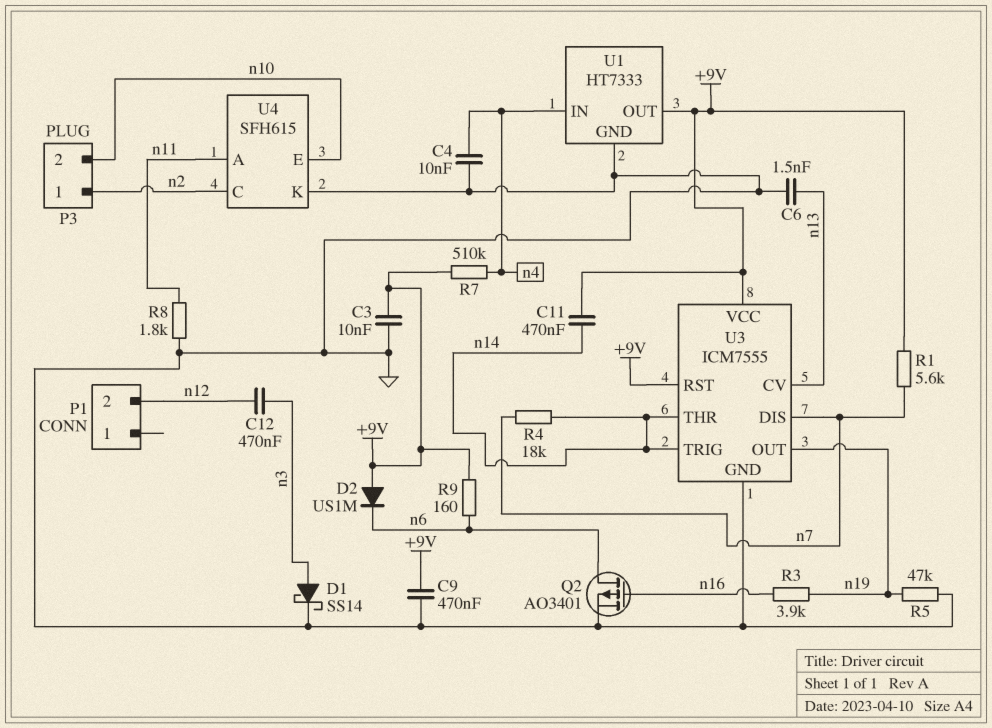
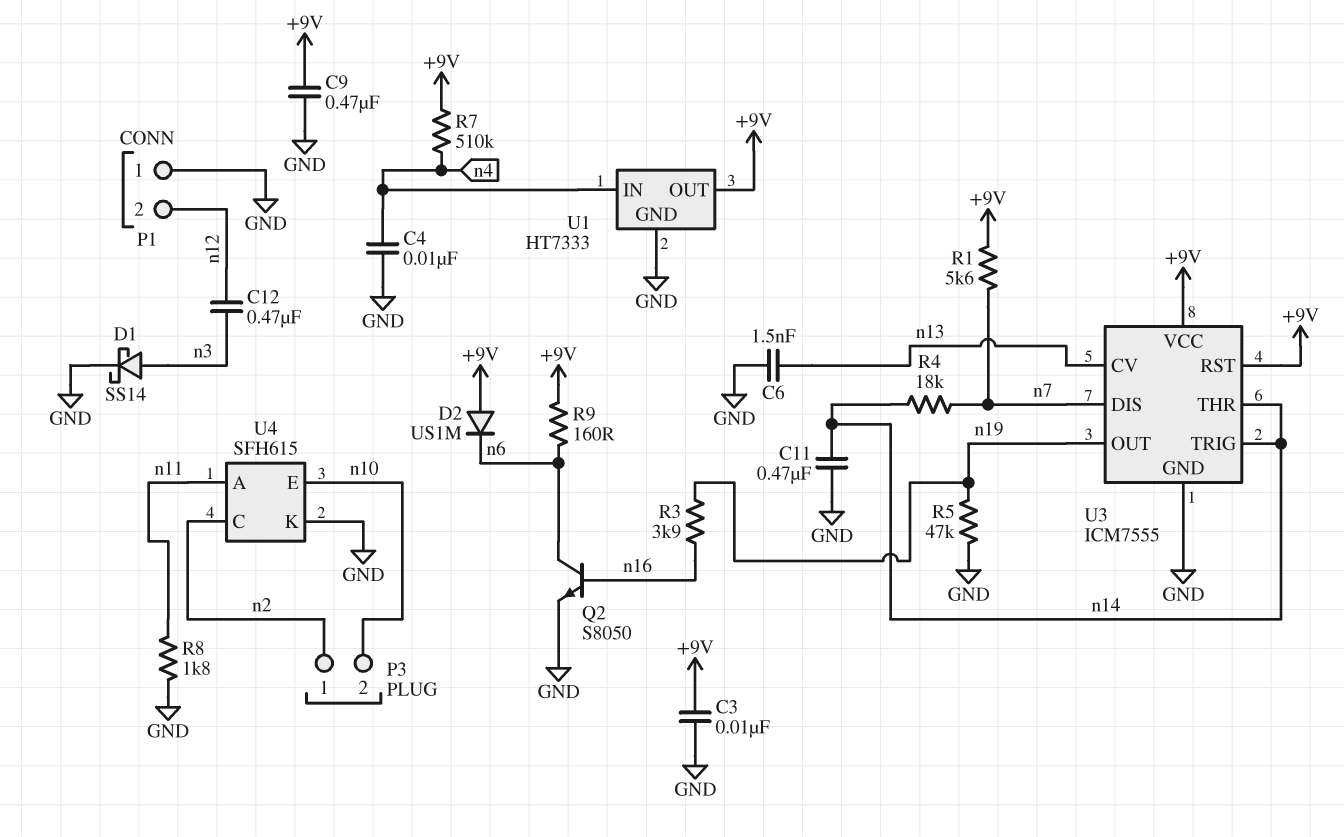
C11: 470nF (+9V, n14) -> 470nF (GND, n14)
P1 pin 1: none -> GND
Q2: PMOS AO3401 (G n16, D n6, S GND) -> NPN S8050 (B n16, C n6, E GND)

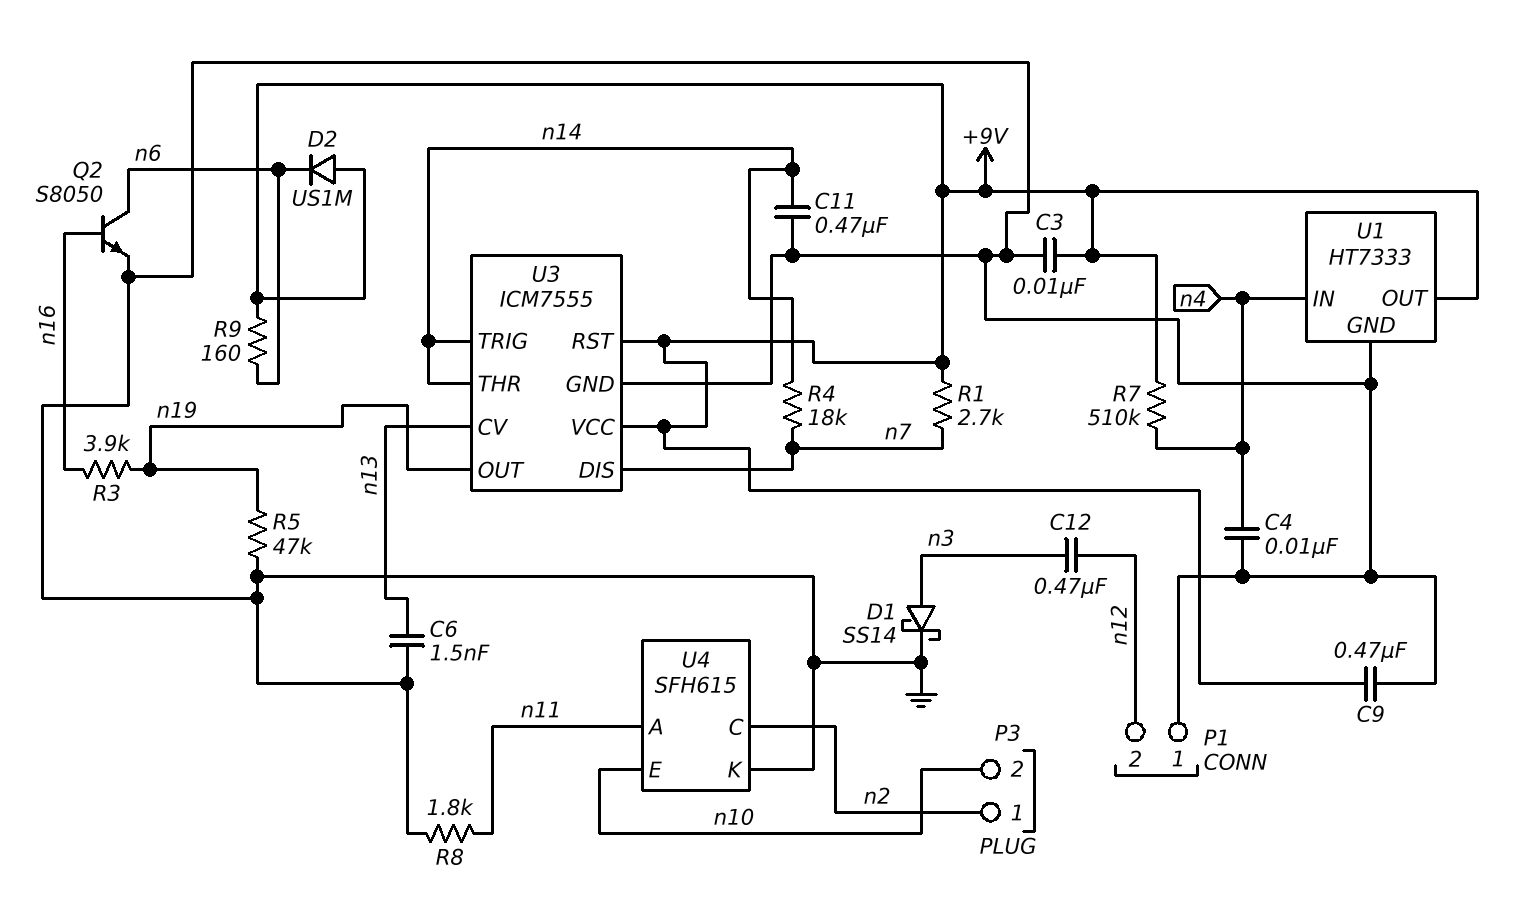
R1: 5.6k (+9V, n7) -> 2.7k (+9V, n7)

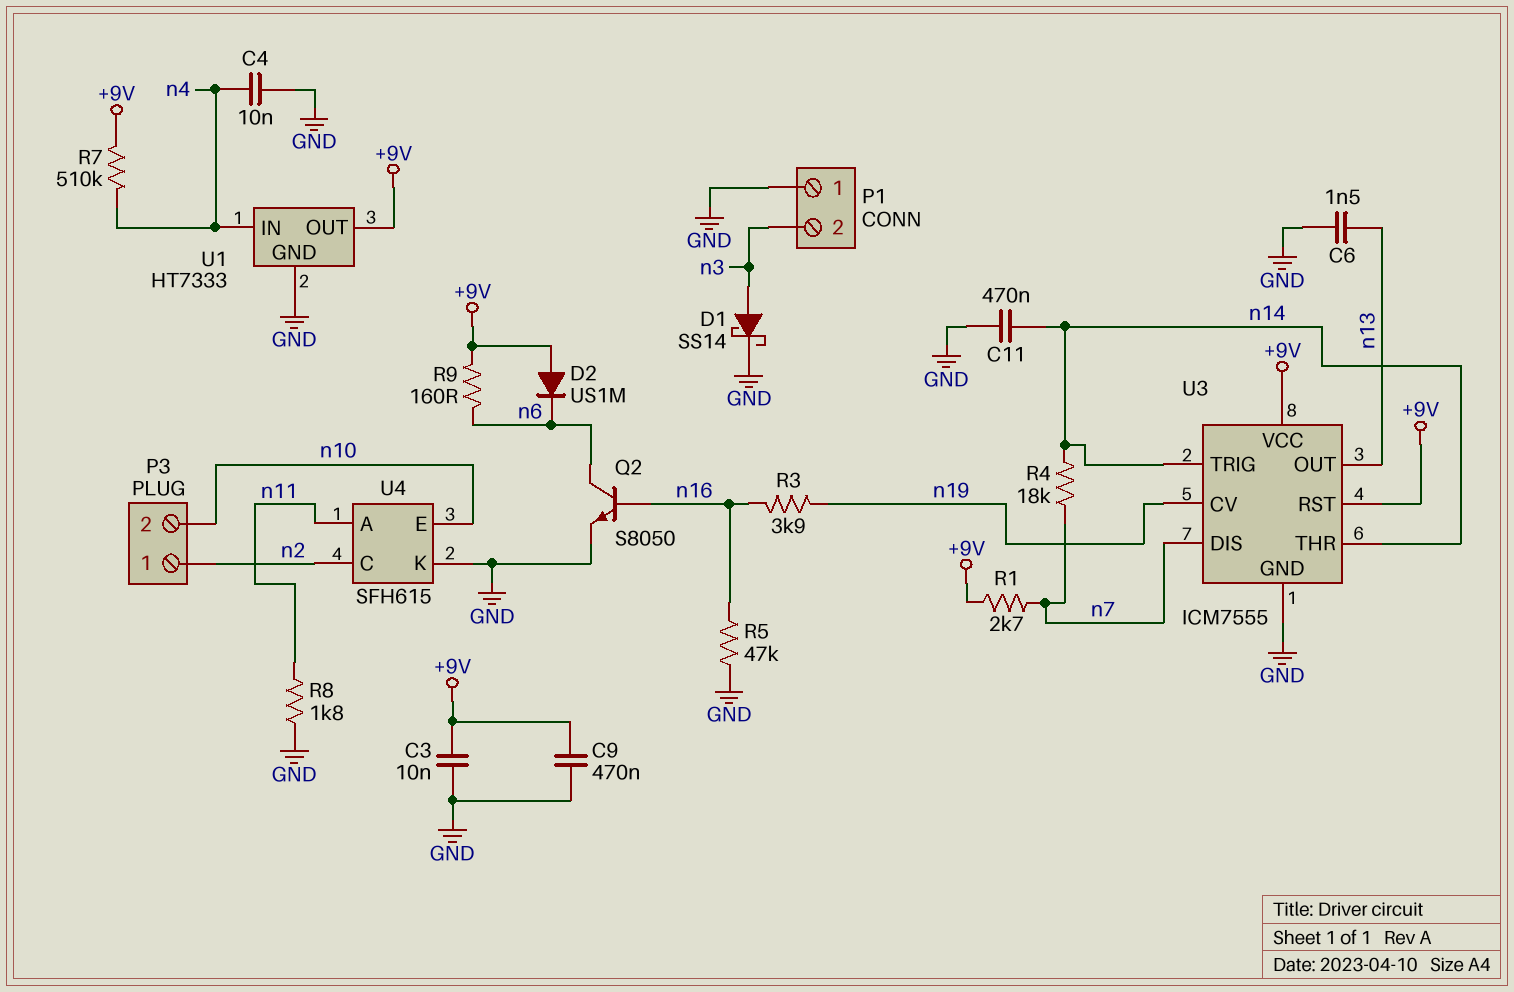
C12: 470nF (n3, n12) -> none
P1 pin 2: n12 -> n3
R5: 47k (GND, n19) -> 47k (GND, n16)
U3 pin CV: n13 -> n19
U3 pin OUT: n19 -> n13

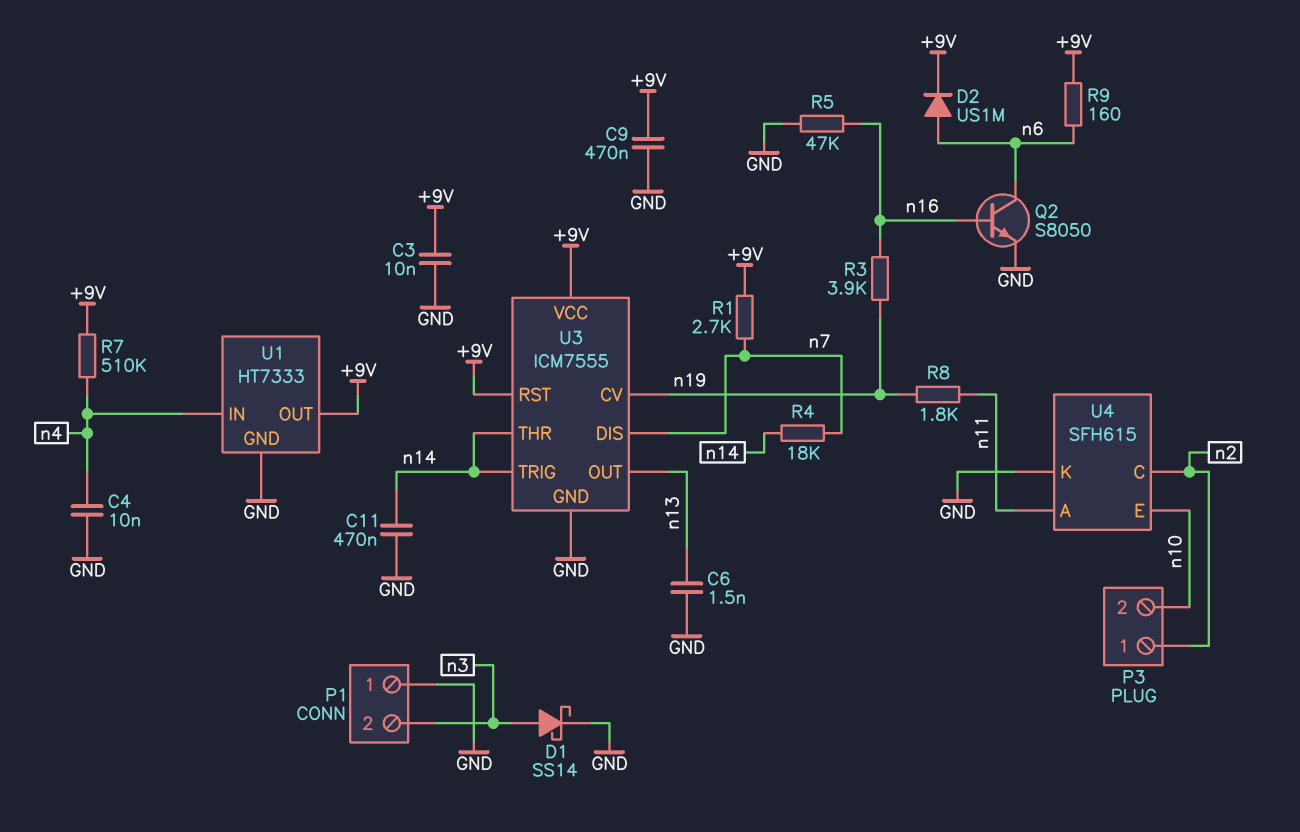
D2: diode US1M (A +9V, K n6) -> diode US1M (A n6, K +9V)
R8: 1.8k (GND, n11) -> 1.8k (n11, n19)

